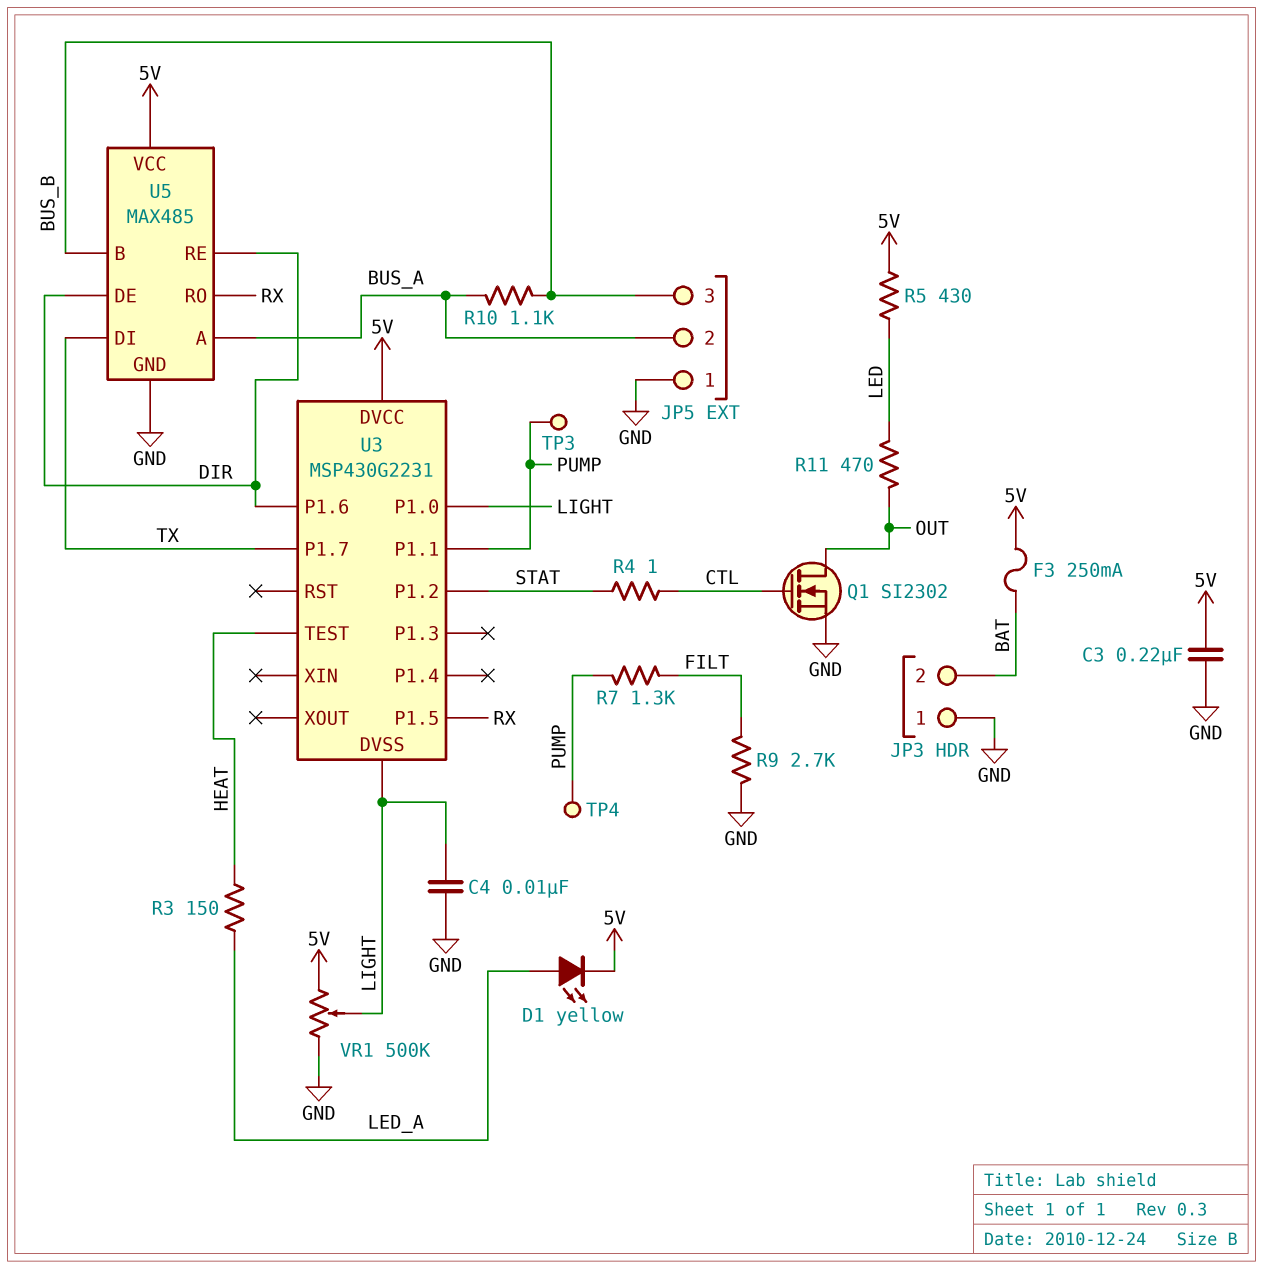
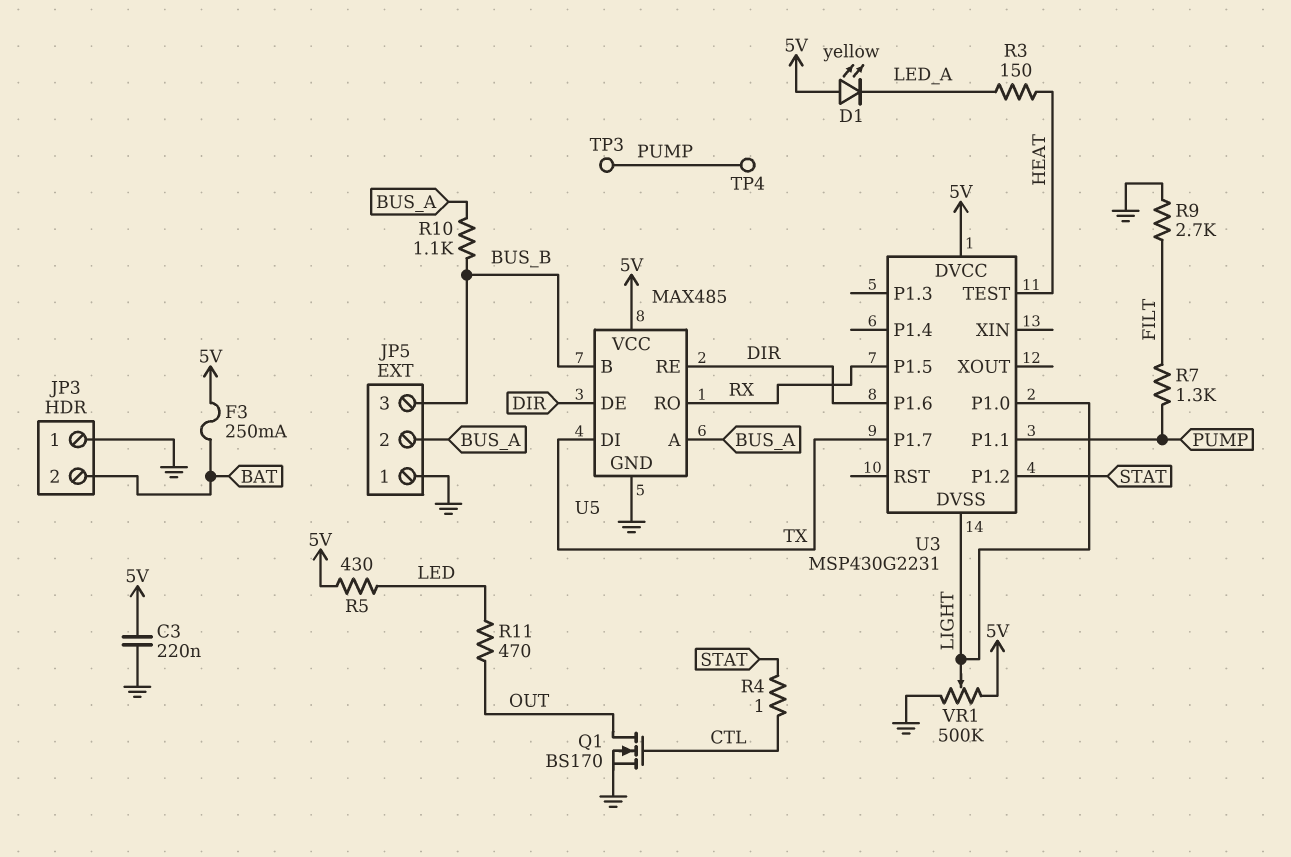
C4: 10nF (GND, LIGHT) -> none
D1: LED yellow (A LED_A, K 5V) -> LED yellow (A 5V, K LED_A)
Q1: NMOS SI2302 (G CTL, D OUT, S GND) -> NMOS BS170 (G CTL, D OUT, S GND)

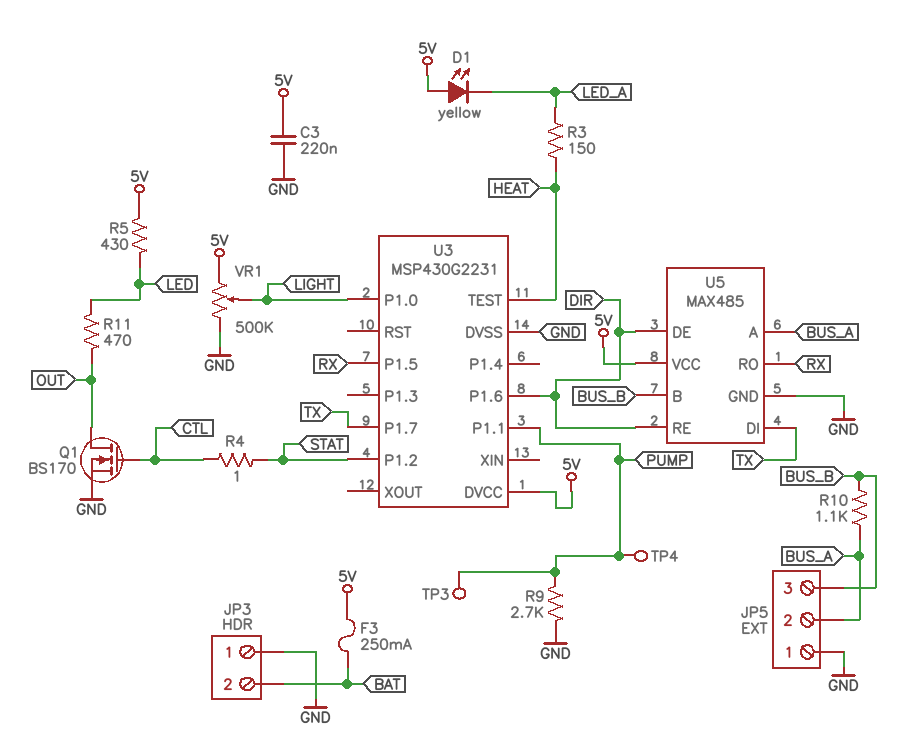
R7: 1.3k (FILT, PUMP) -> none
R9: 2.7k (FILT, GND) -> 2.7k (GND, PUMP)
U3 pin DVSS: LIGHT -> GND

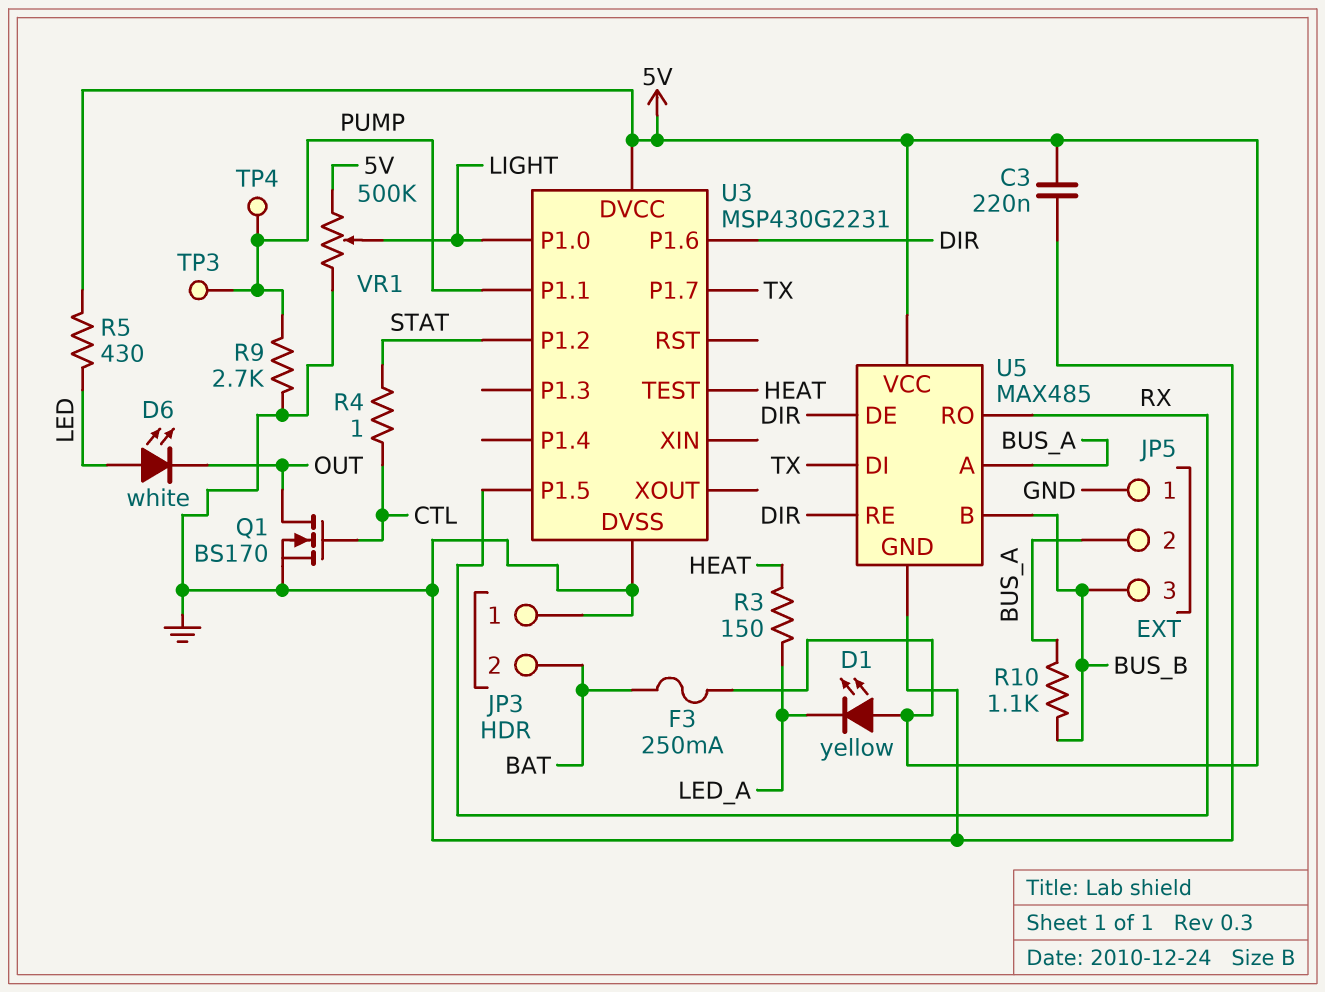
D6: none -> LED white (A LED, K OUT)
R11: 470 (LED, OUT) -> none

